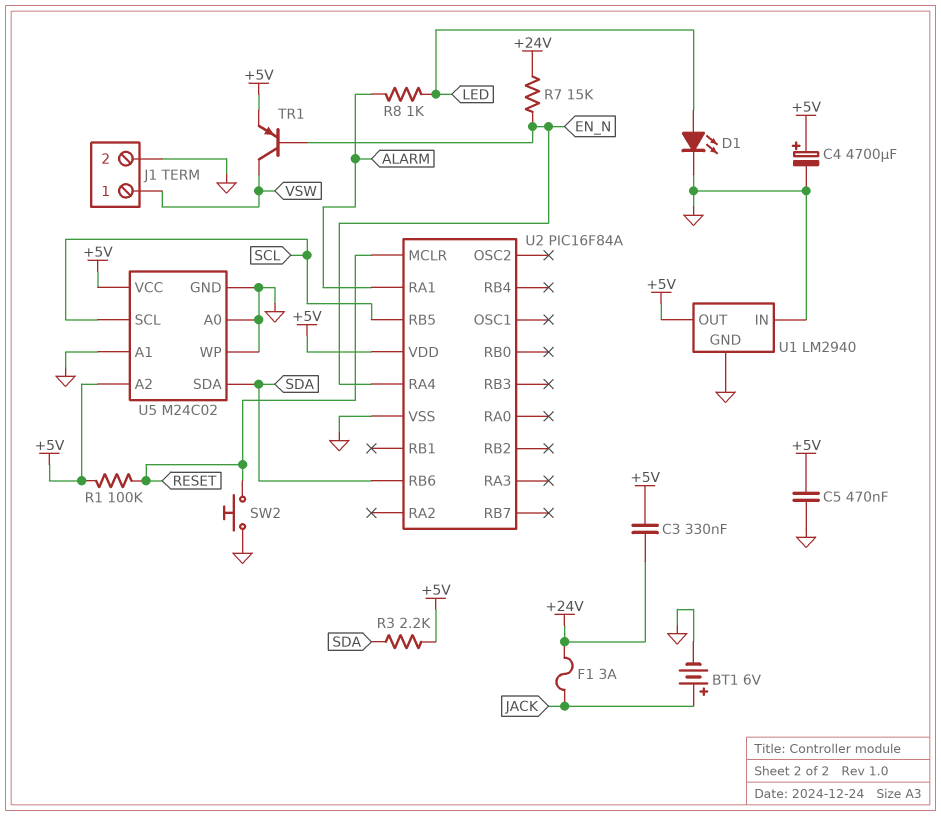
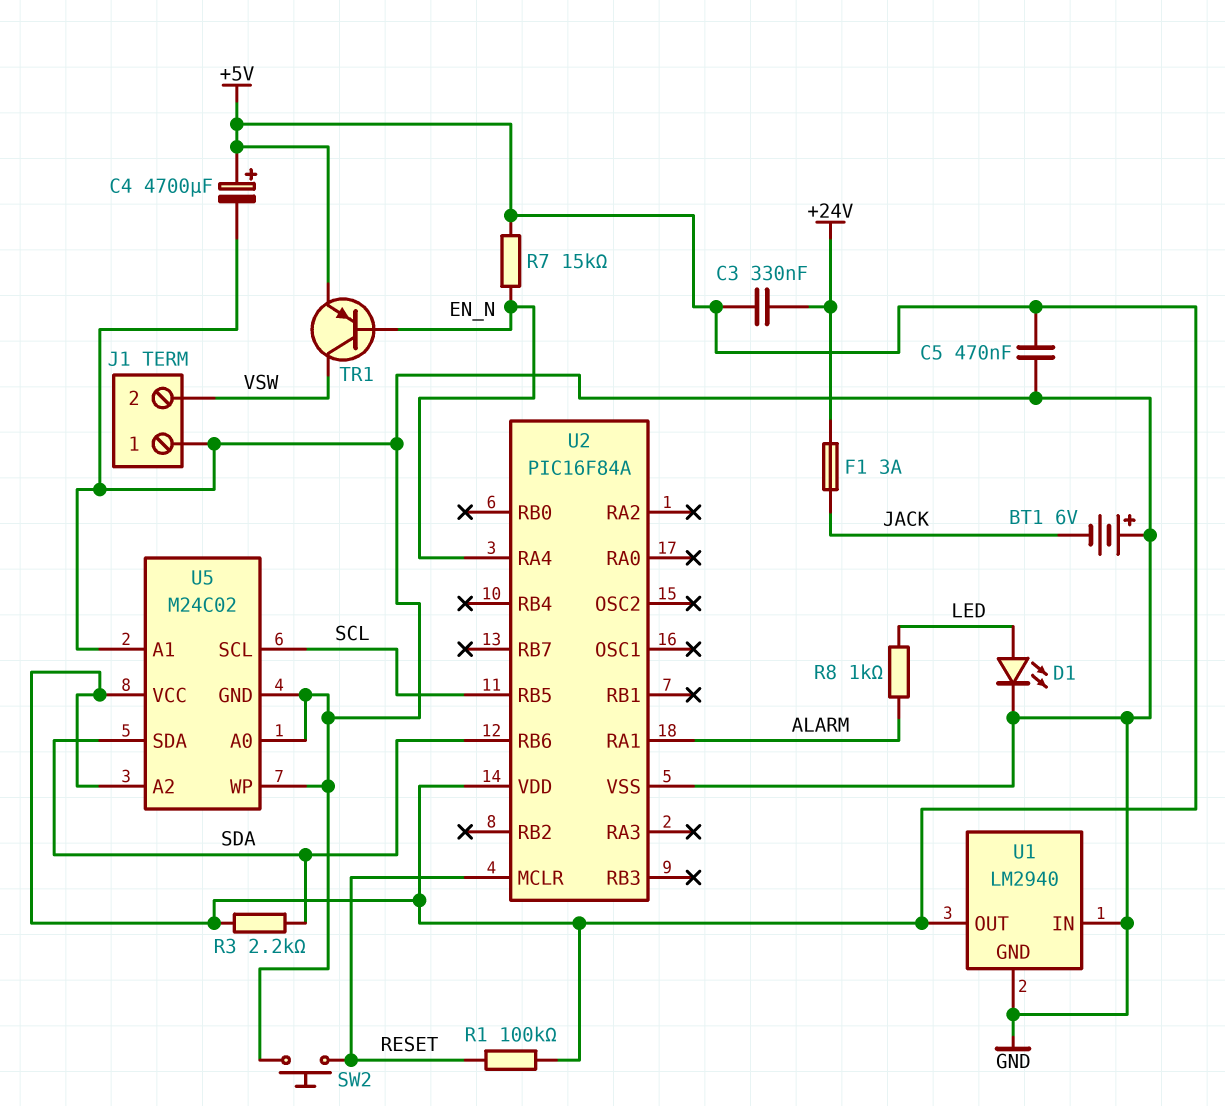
BT1: 6V (plus JACK, minus GND) -> 6V (plus GND, minus JACK)
J1 pin 1: VSW -> GND
J1 pin 2: GND -> VSW
R7: 15k (+24V, EN_N) -> 15k (+5V, EN_N)

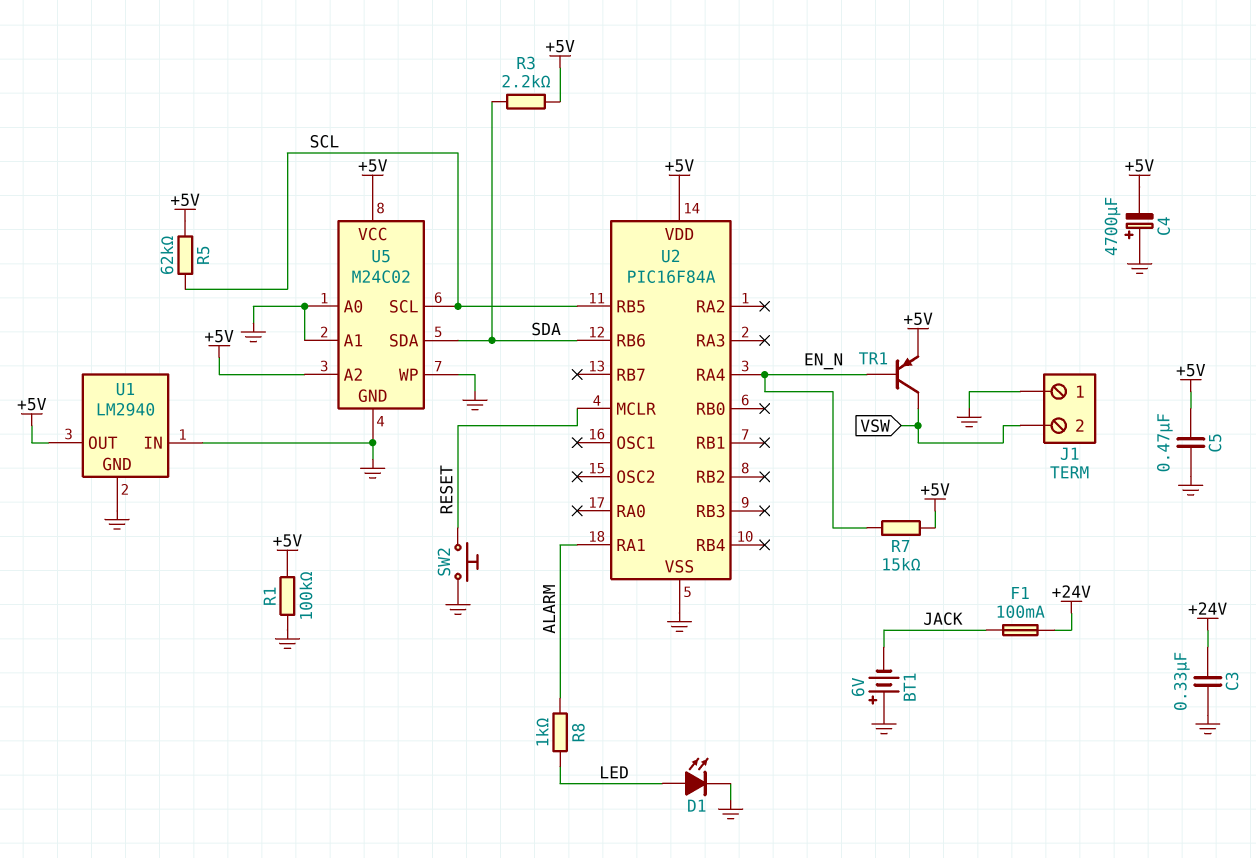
C3: 330nF (+5V, +24V) -> 330nF (+24V, GND)
C4: 4700uF (plus +5V, minus GND) -> 4700uF (plus GND, minus +5V)
F1: 3A (+24V, JACK) -> 100mA (+24V, JACK)
R1: 100k (+5V, RESET) -> 100k (+5V, GND)
R5: none -> 62k (+5V, SCL)

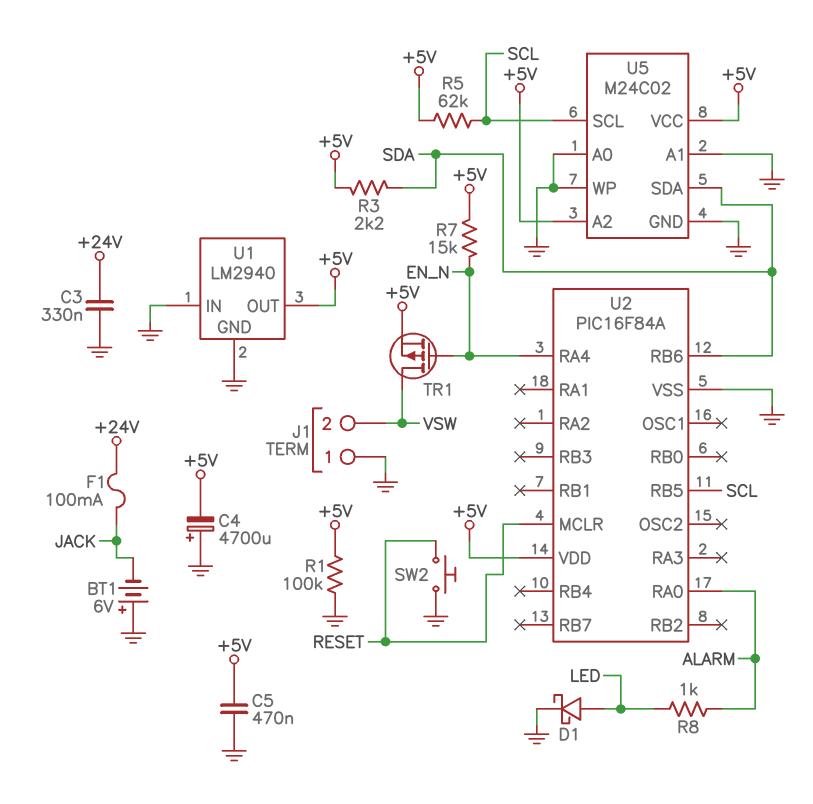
D1: LED (A LED, K GND) -> schottky (A LED, K GND)
TR1: PNP (B EN_N, C VSW, E +5V) -> PMOS (G EN_N, D VSW, S +5V)
U2 pin RA0: none -> ALARM
U2 pin RA1: ALARM -> none

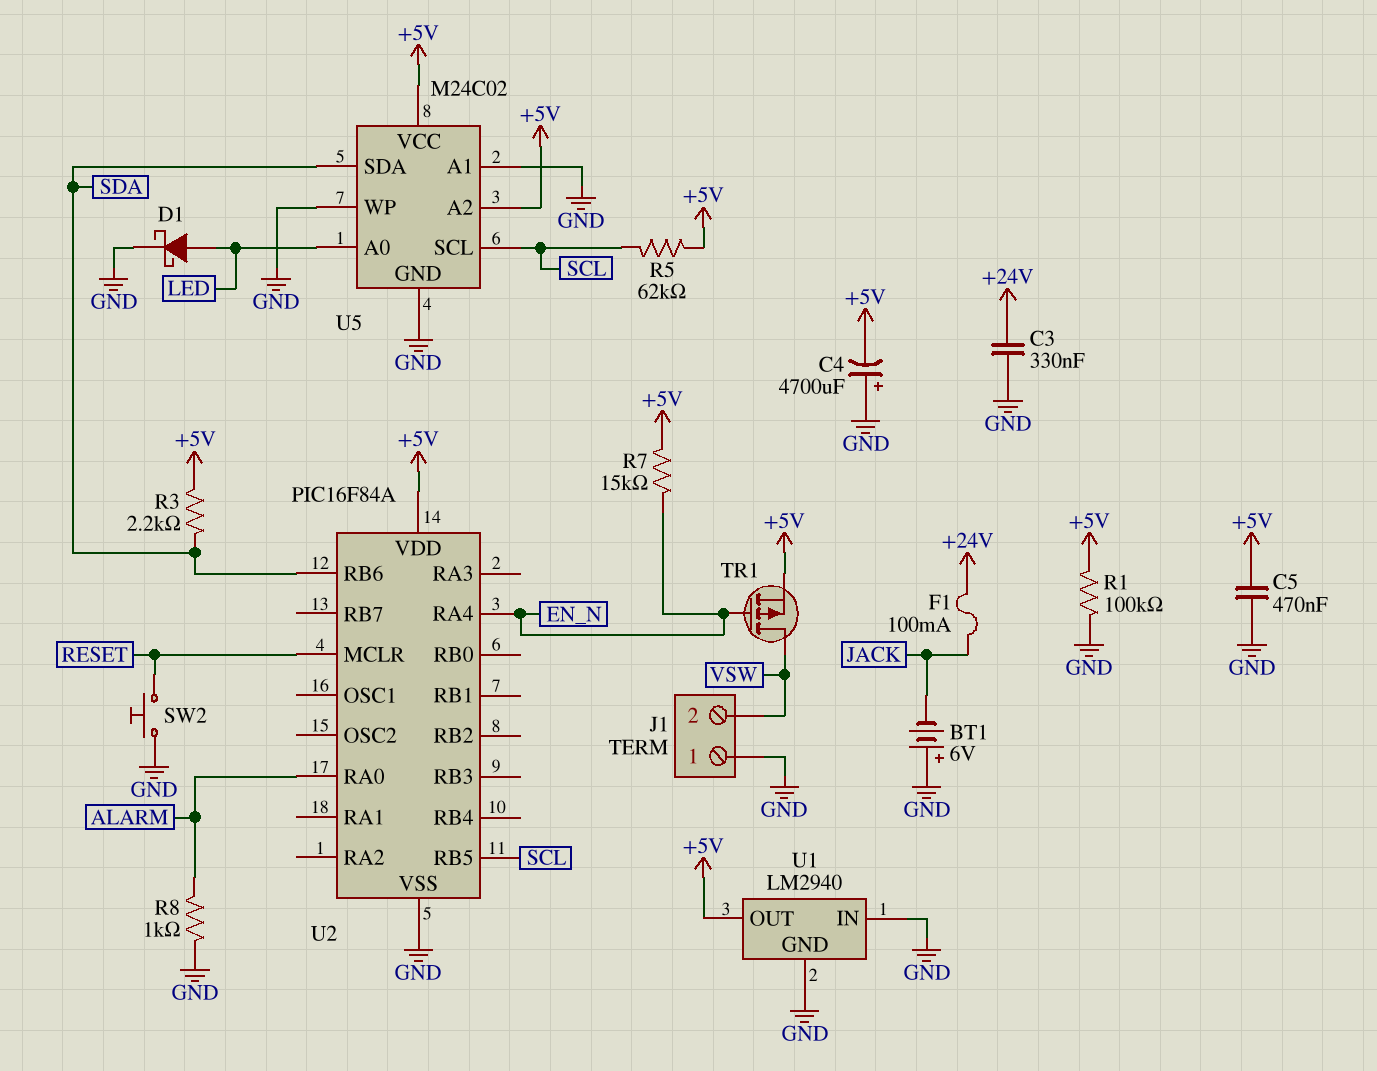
R8: 1k (ALARM, LED) -> 1k (ALARM, GND)
U5 pin A0: GND -> LED

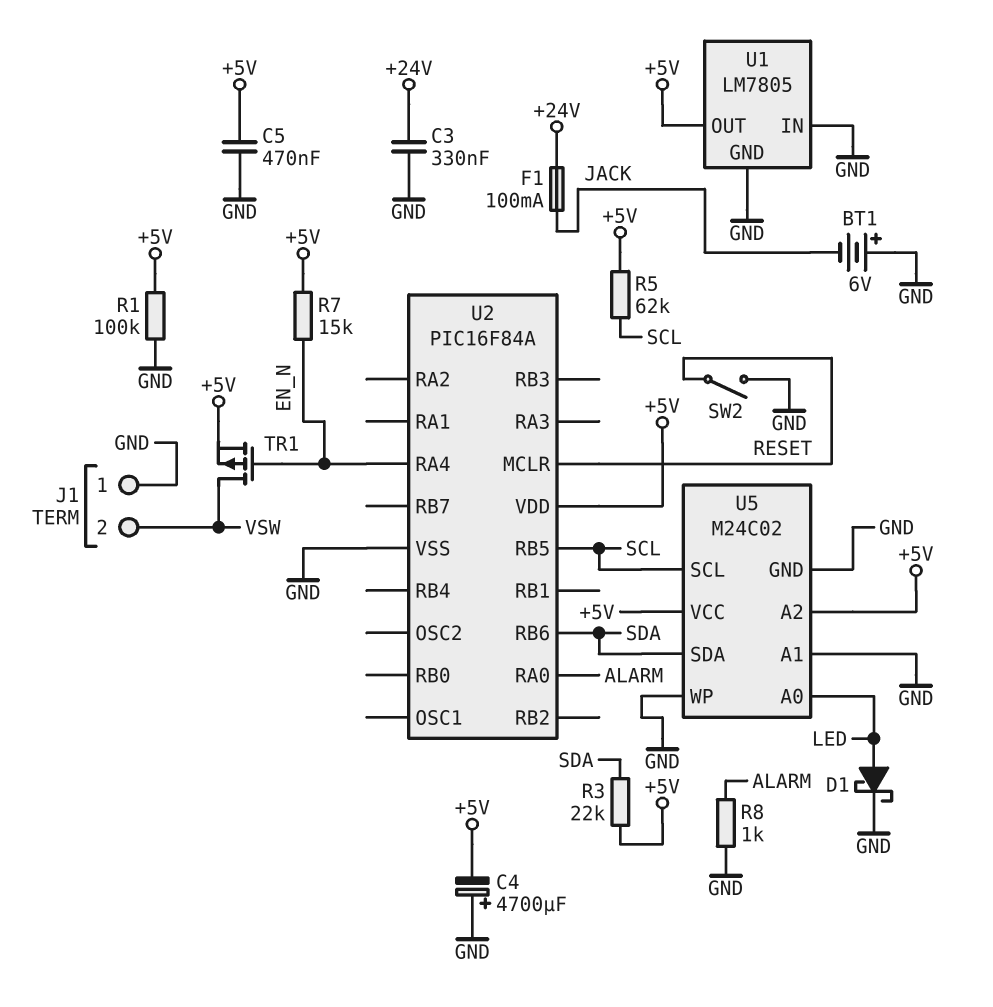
R3: 2.2k (+5V, SDA) -> 22k (+5V, SDA)
SW2: button (GND, RESET) -> switch (GND, RESET)
U1: LM2940 -> LM7805

